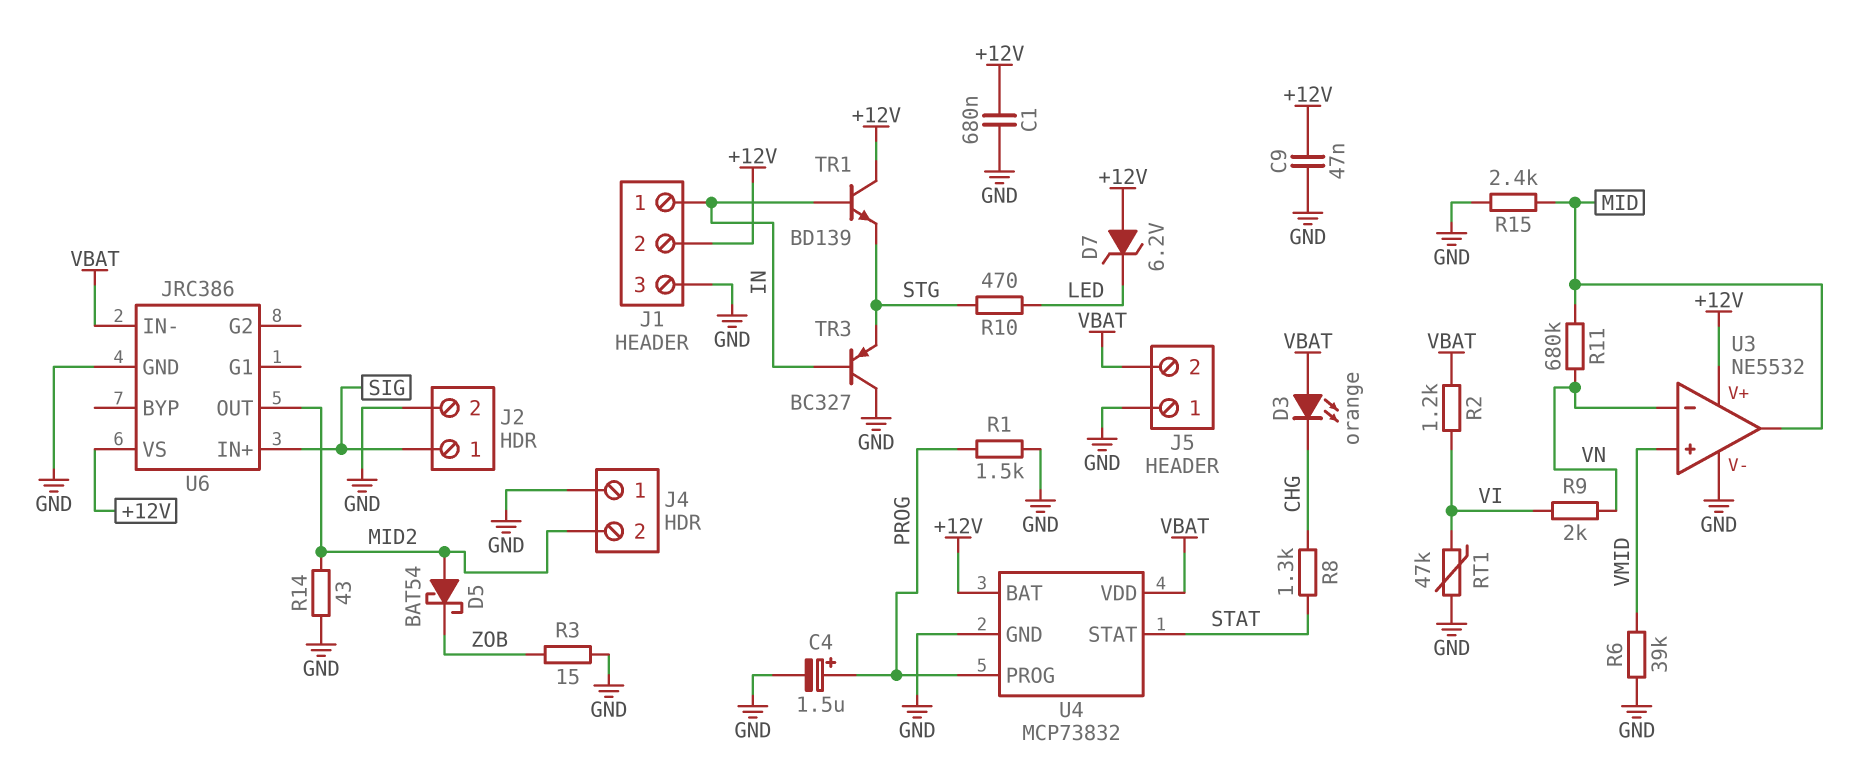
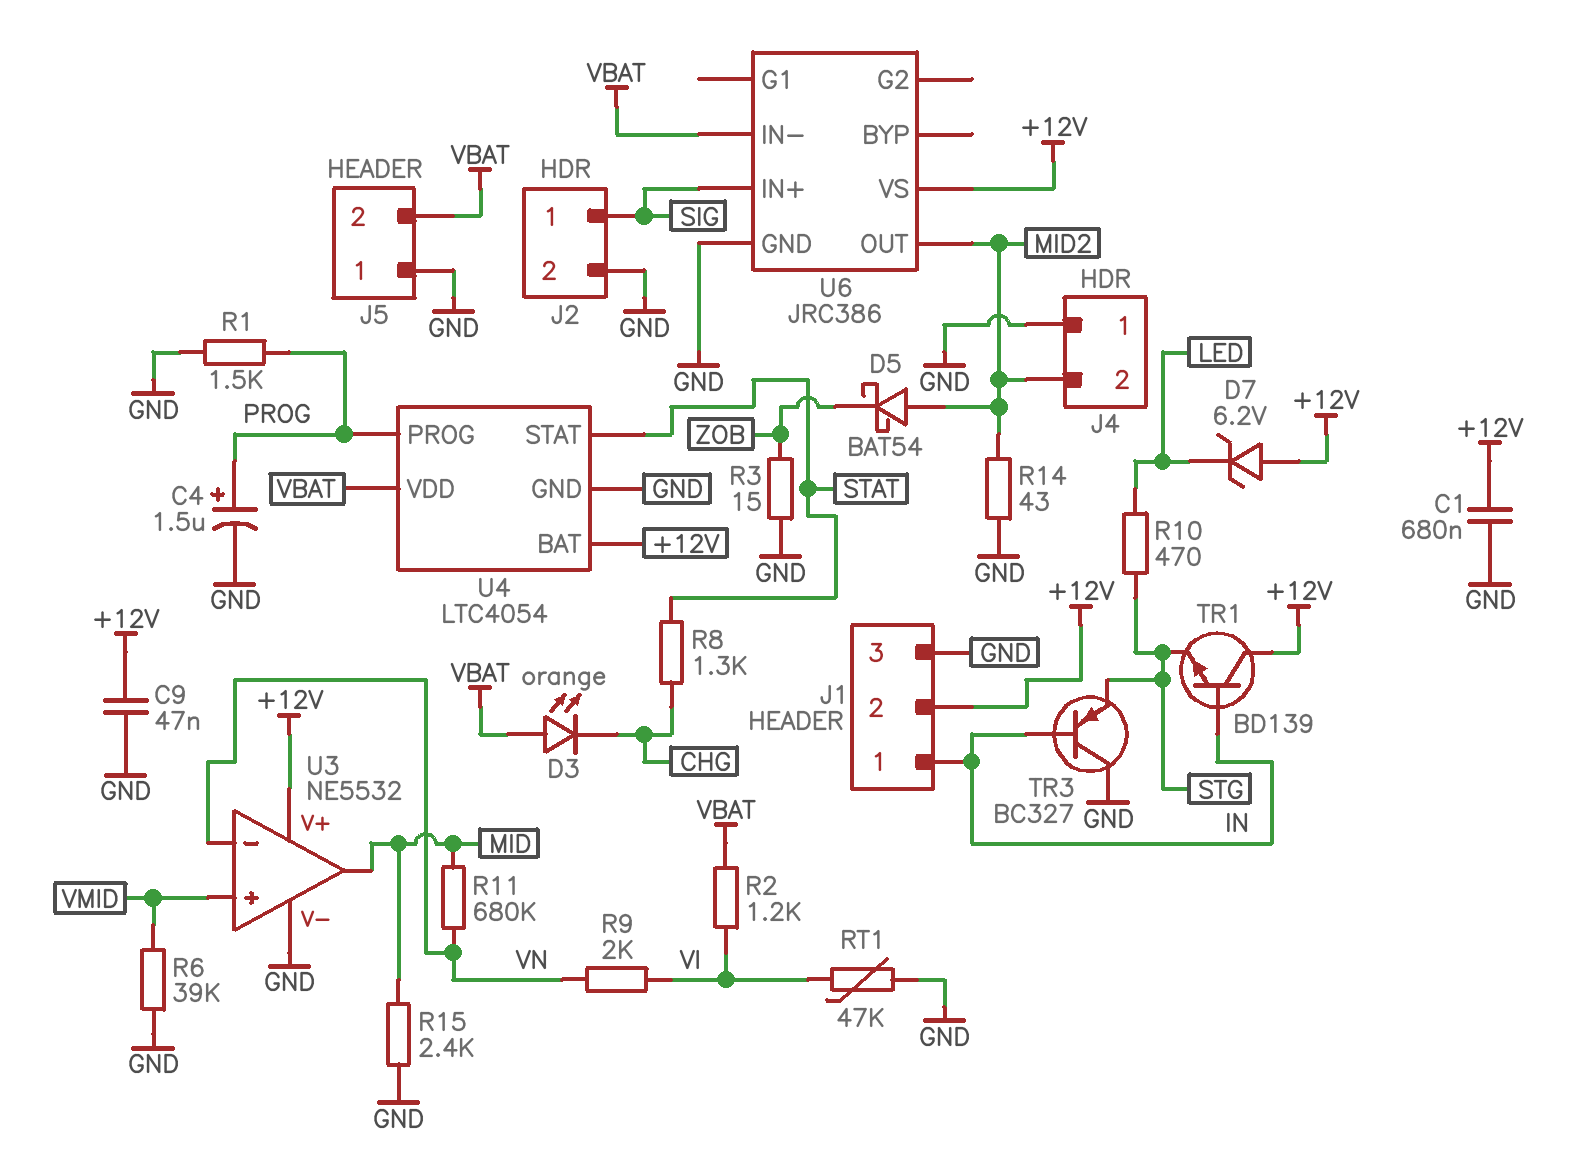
U4: MCP73832 -> LTC4054

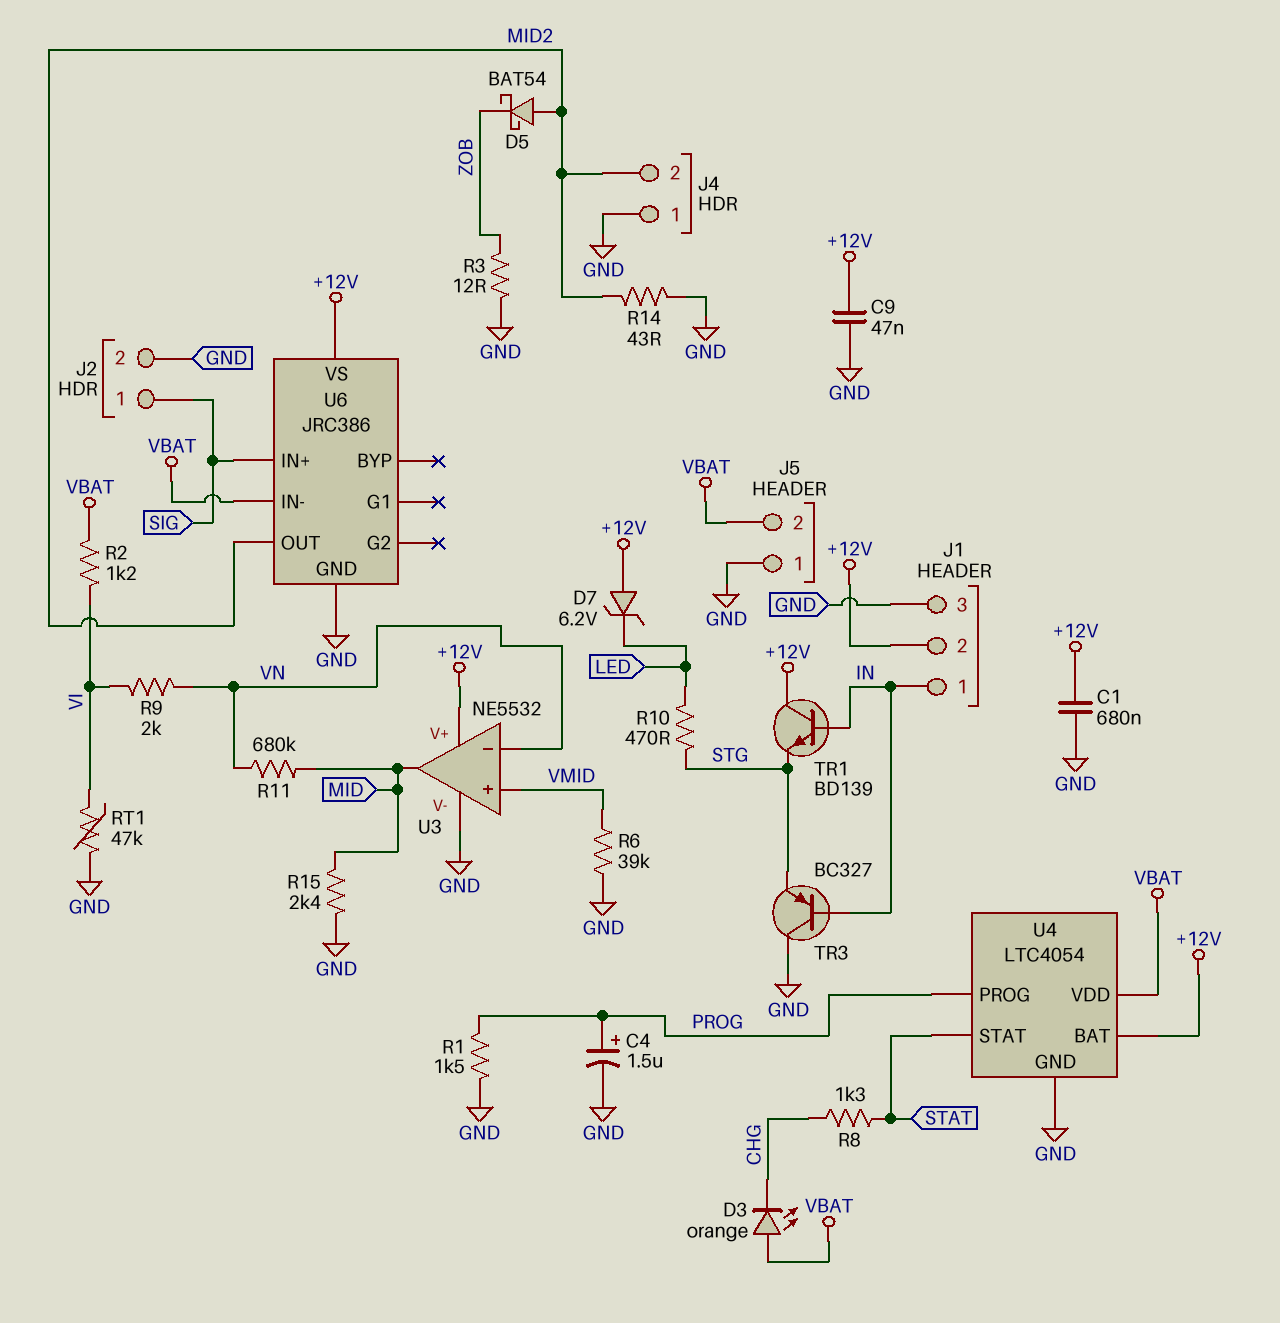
R3: 15 (GND, ZOB) -> 12 (GND, ZOB)

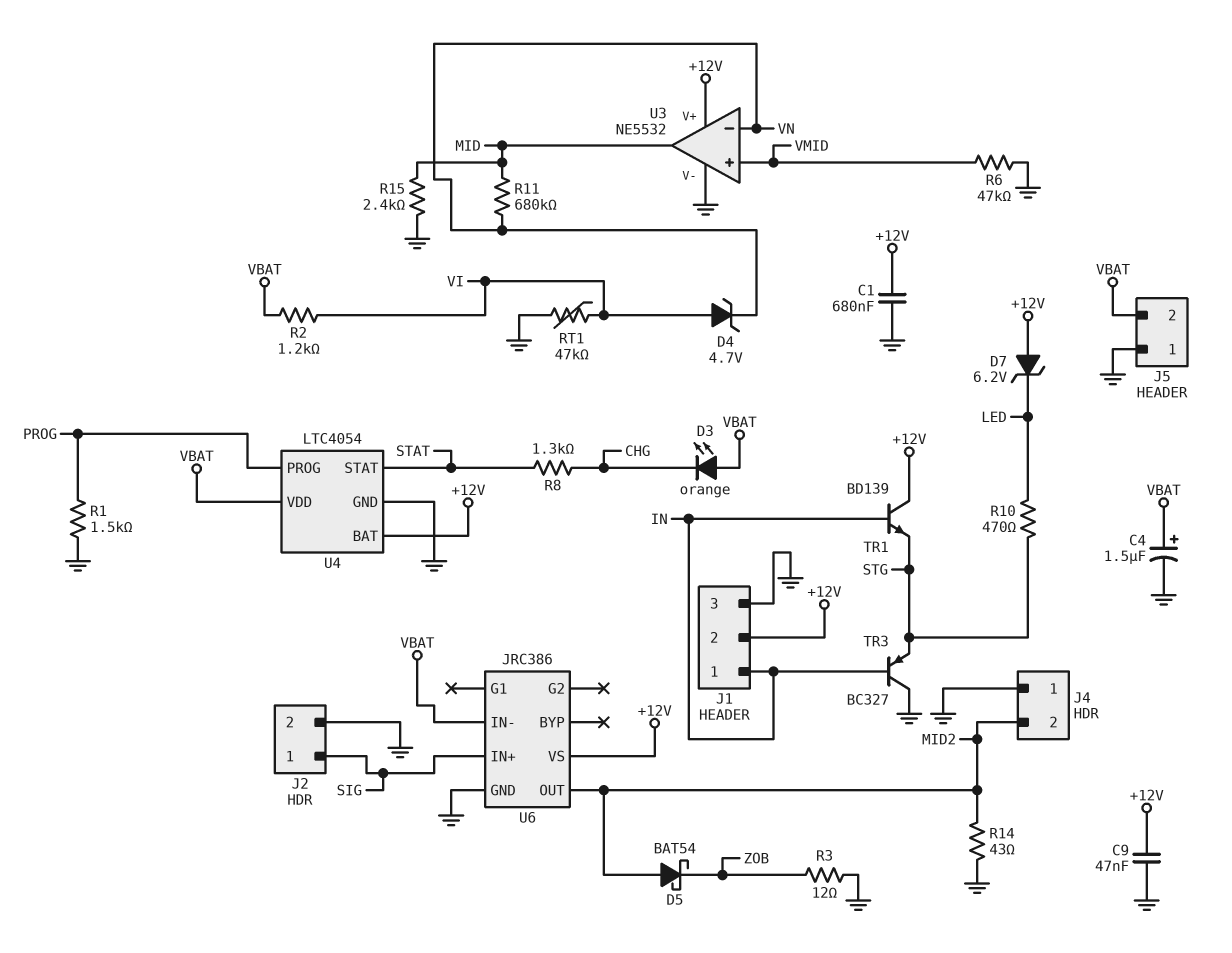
C4: 1.5uF (plus PROG, minus GND) -> 1.5uF (plus VBAT, minus GND)
D4: none -> zener 4.7V (A VI, K VN)
R6: 39k (GND, VMID) -> 47k (GND, VMID)
R9: 2k (VI, VN) -> none

